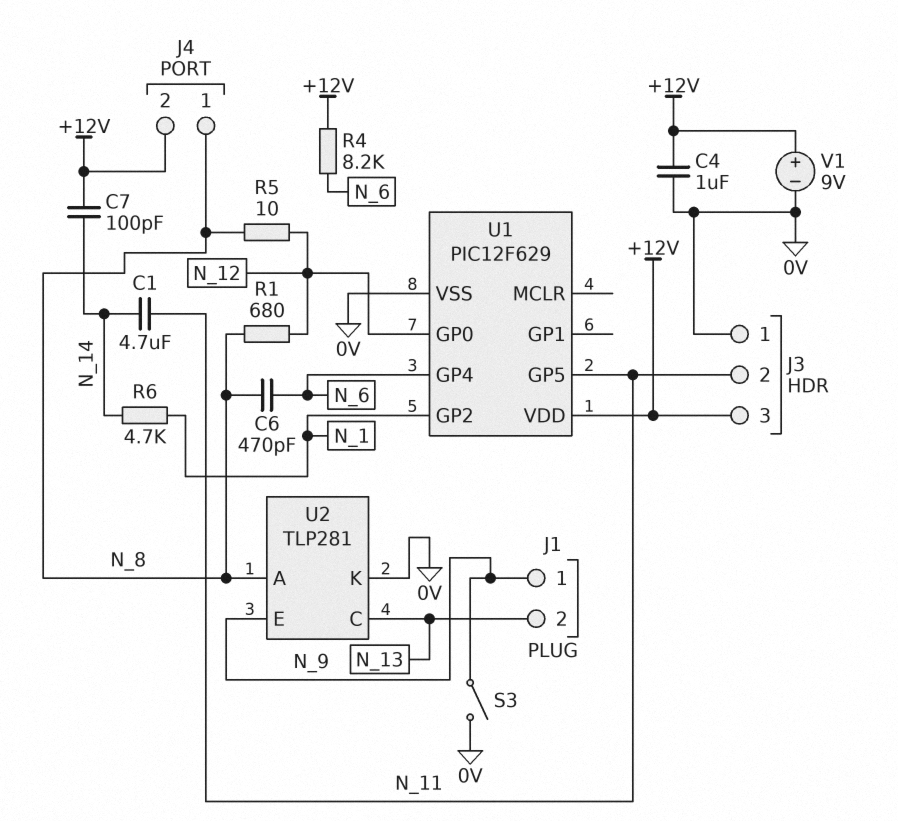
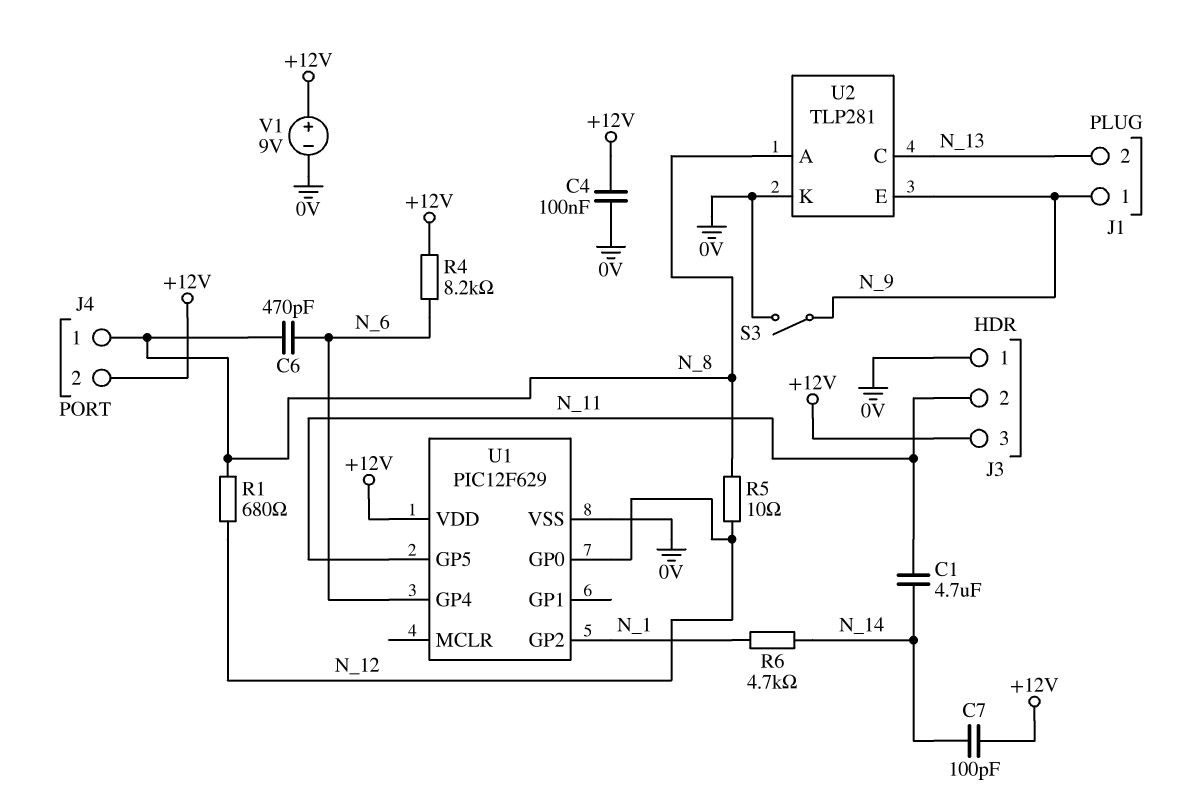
C4: 1uF (+12V, 0V) -> 100nF (+12V, 0V)

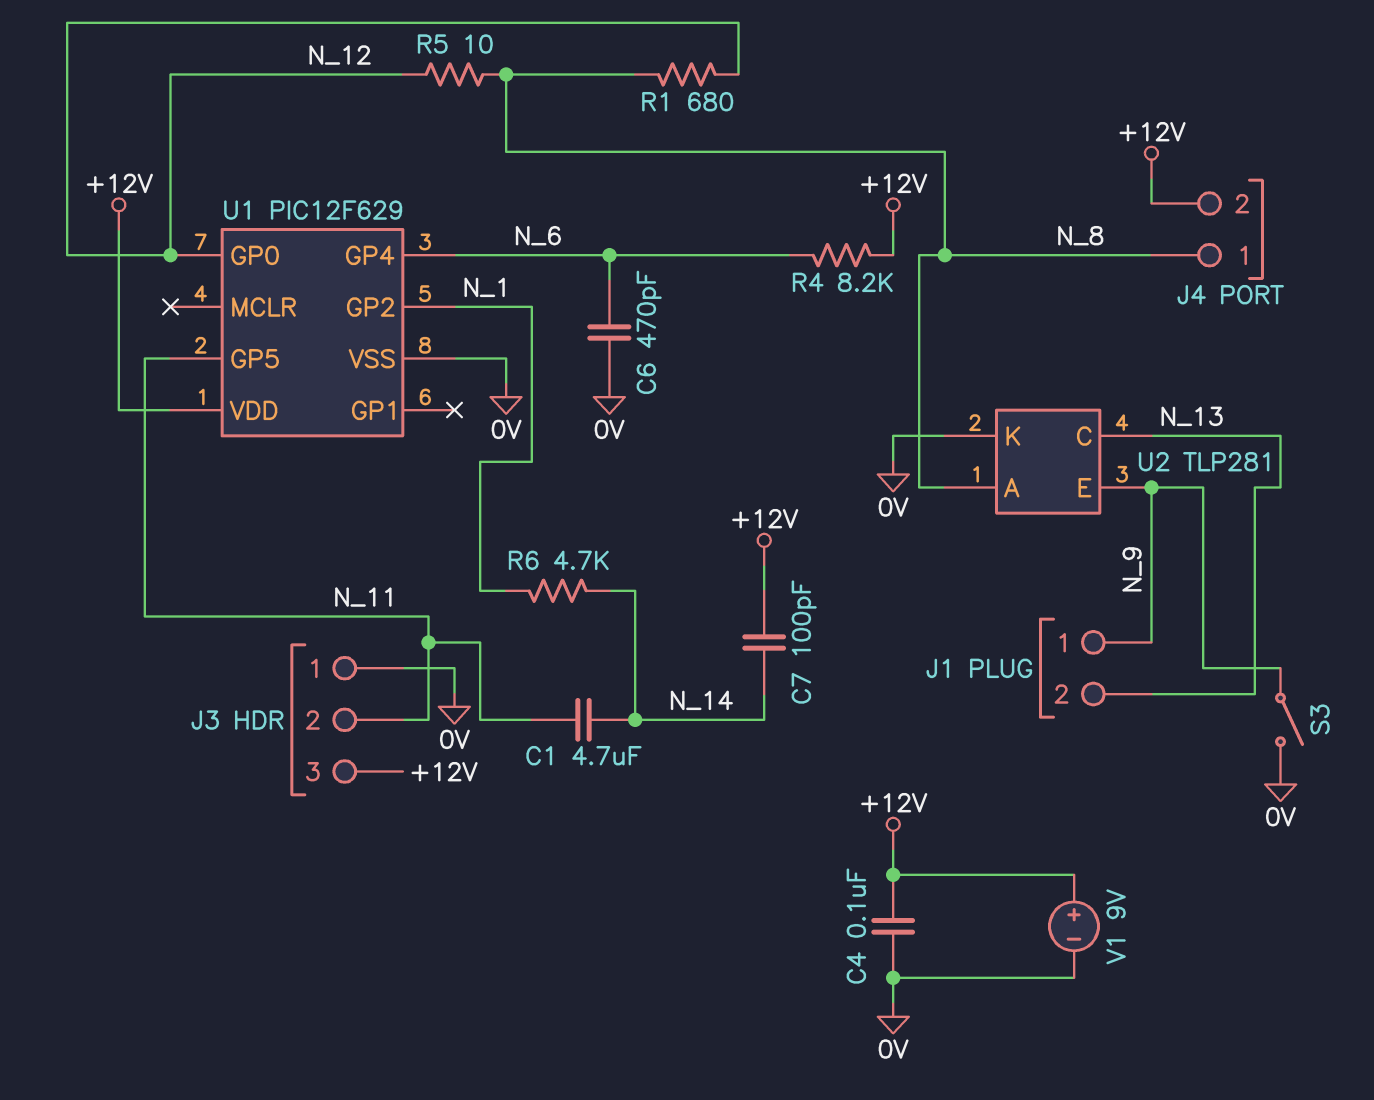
C6: 470pF (N_6, N_8) -> 470pF (0V, N_6)

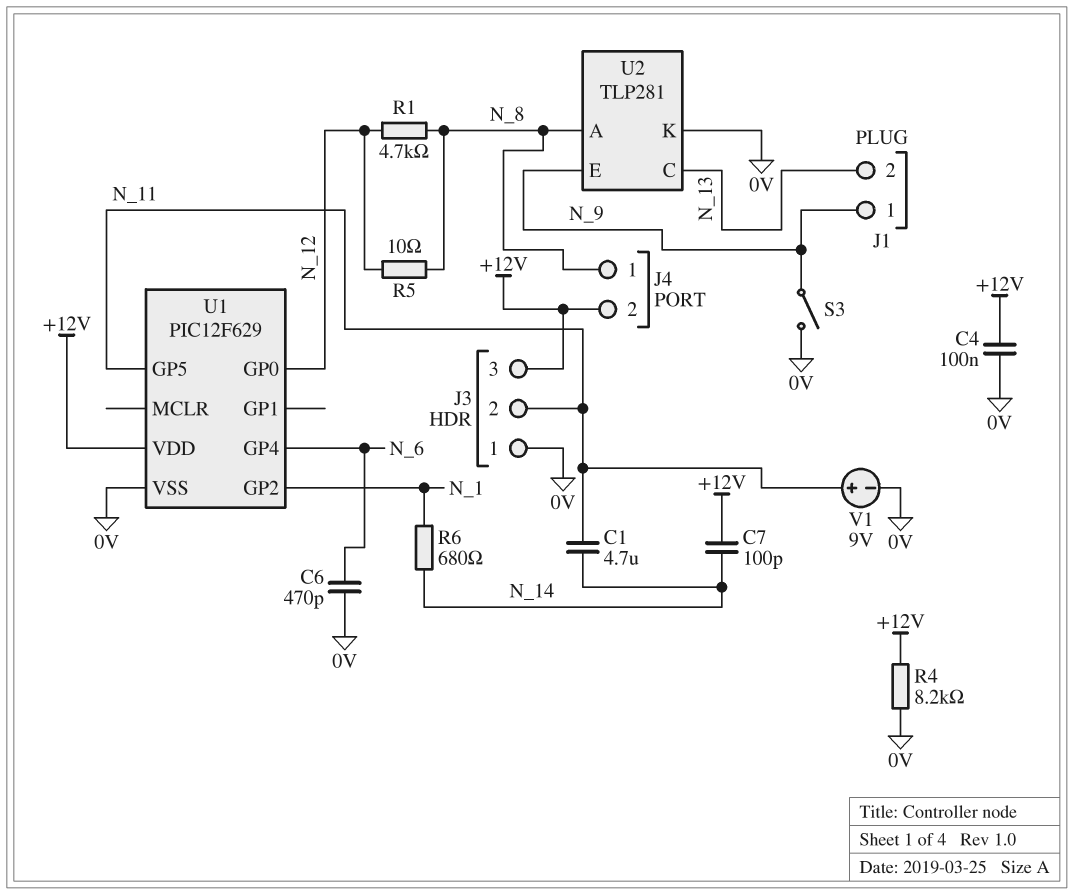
R1: 680 (N_8, N_12) -> 4.7k (N_8, N_12)
R4: 8.2k (+12V, N_6) -> 8.2k (+12V, 0V)
R6: 4.7k (N_1, N_14) -> 680 (N_1, N_14)
V1: 9V (plus +12V, minus 0V) -> 9V (plus N_11, minus 0V)

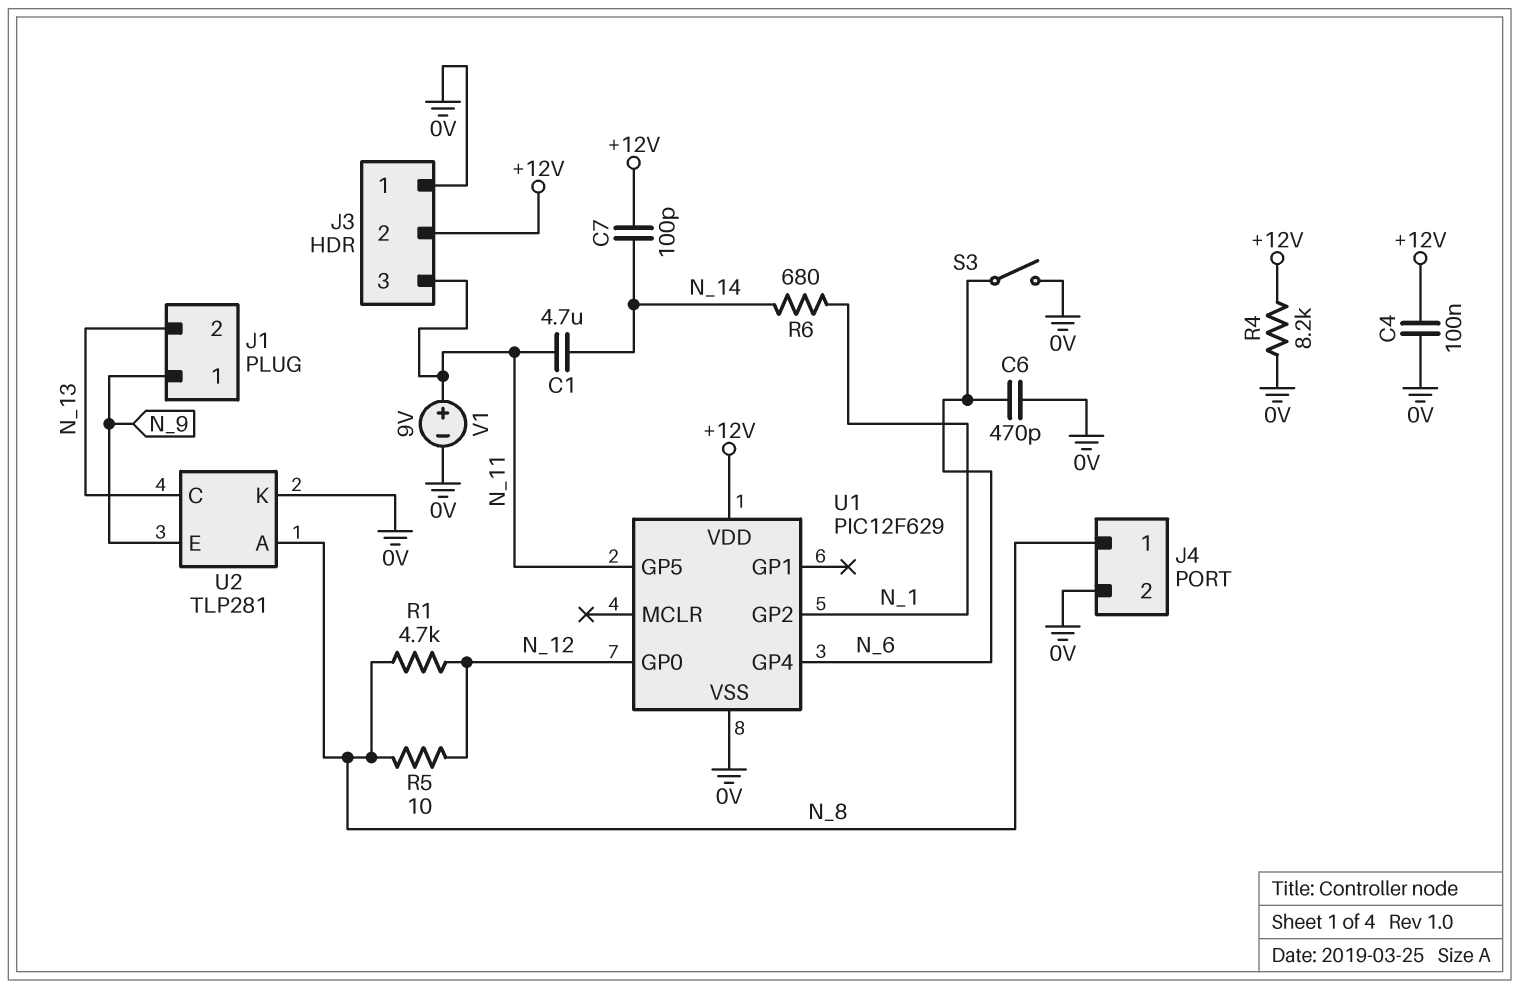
J3 pin 2: N_11 -> +12V
J3 pin 3: +12V -> N_11
J4 pin 2: +12V -> 0V
S3: switch (0V, N_9) -> switch (0V, N_6)

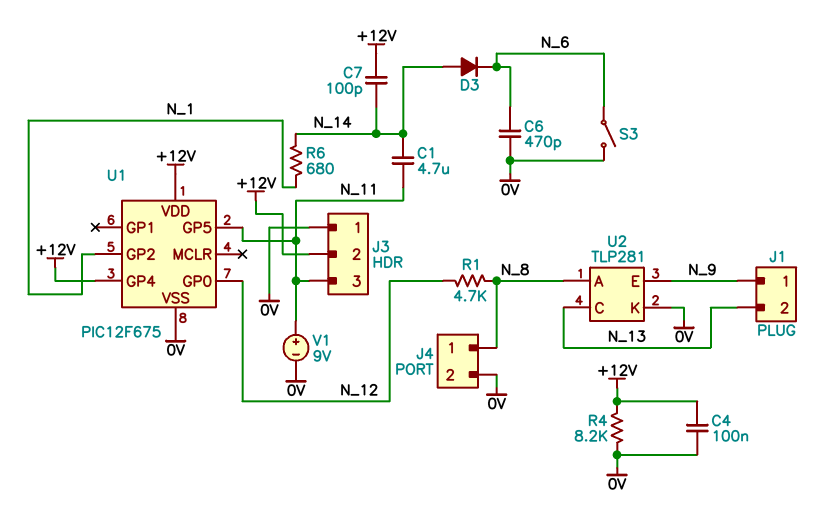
D3: none -> diode (A N_14, K N_6)
R5: 10 (N_8, N_12) -> none
U1: PIC12F629 -> PIC12F675
U1 pin GP4: N_6 -> +12V

